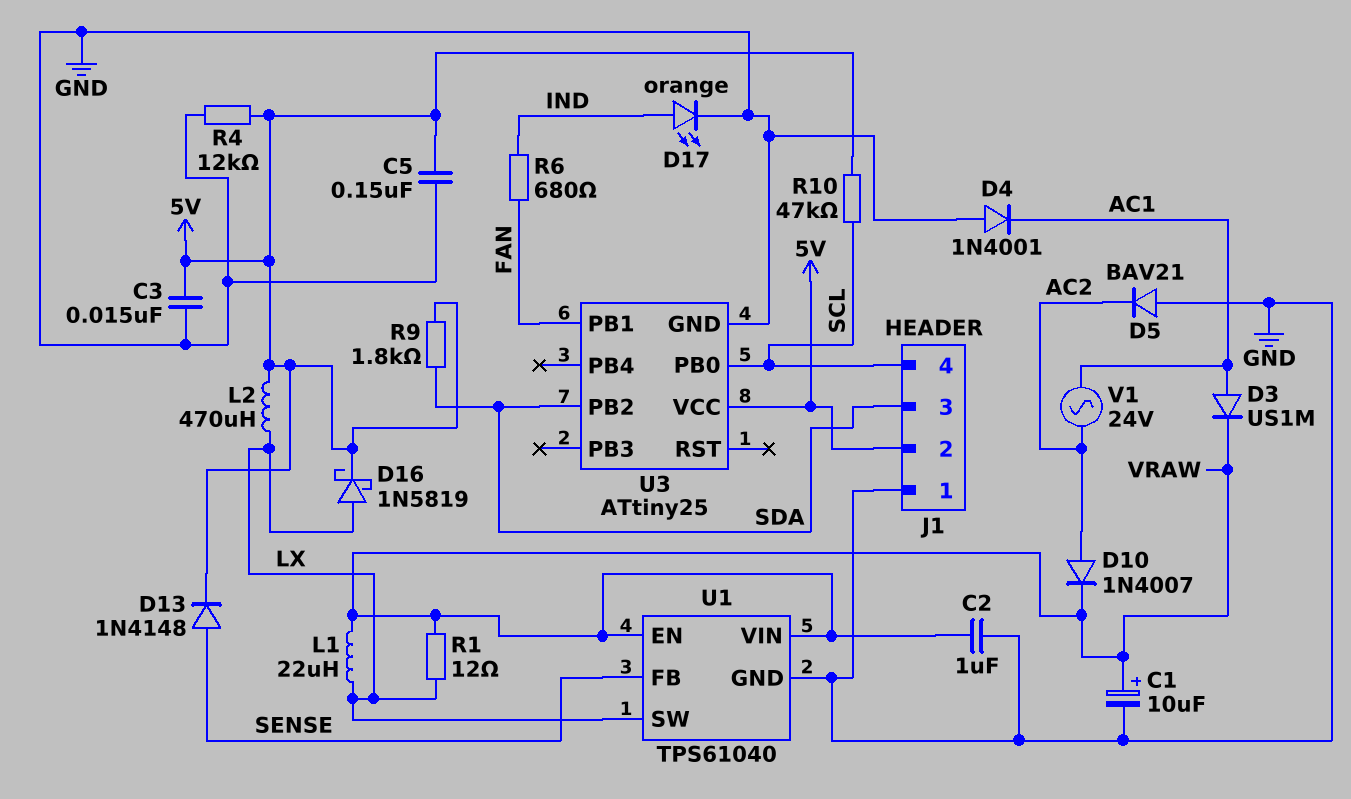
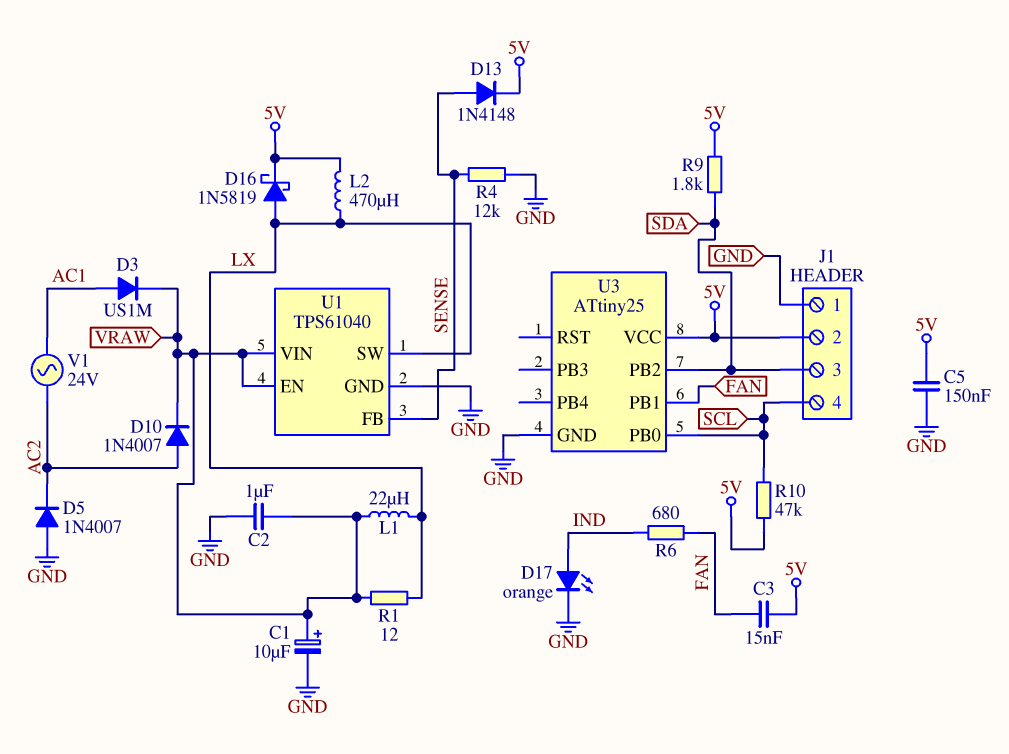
C3: 15nF (5V, GND) -> 15nF (5V, FAN)
D4: diode 1N4001 (A GND, K AC1) -> none
D5: diode BAV21 (A GND, K AC2) -> diode 1N4007 (A GND, K AC2)
R4: 12k (5V, GND) -> 12k (GND, SENSE)

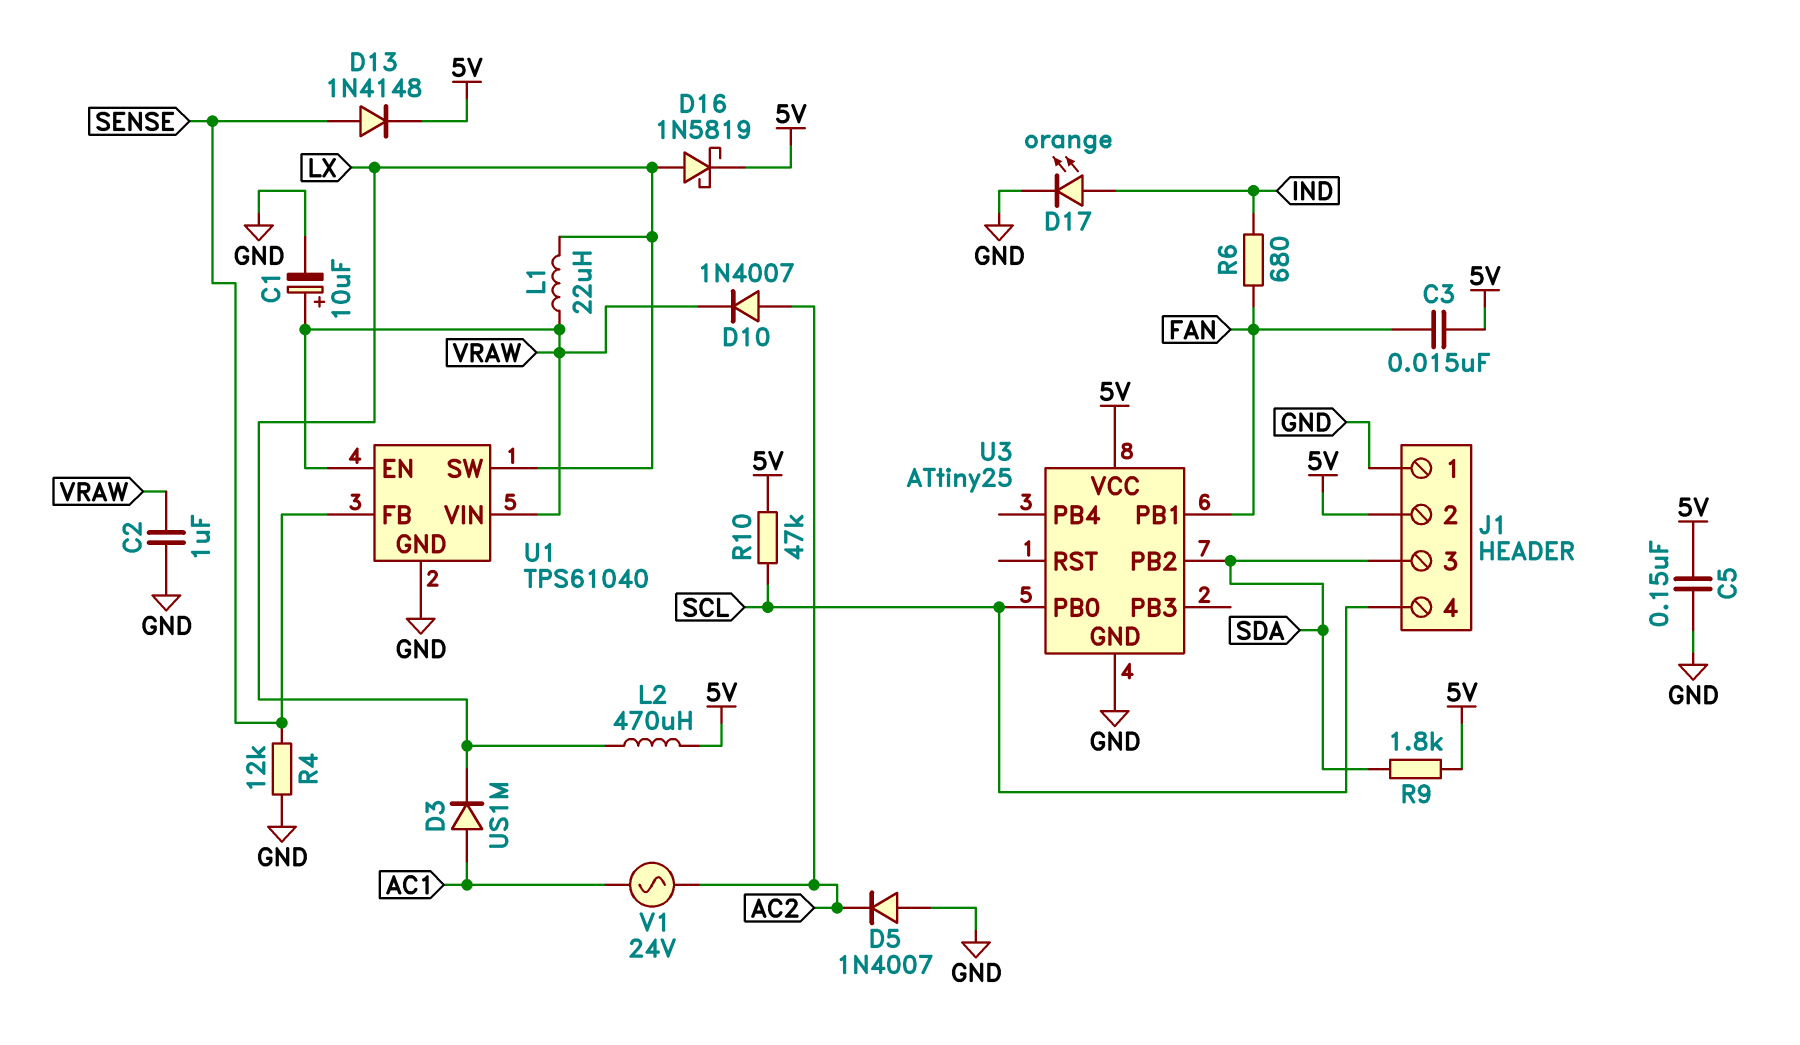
D3: diode US1M (A AC1, K VRAW) -> diode US1M (A AC1, K LX)
R1: 12 (LX, VRAW) -> none

